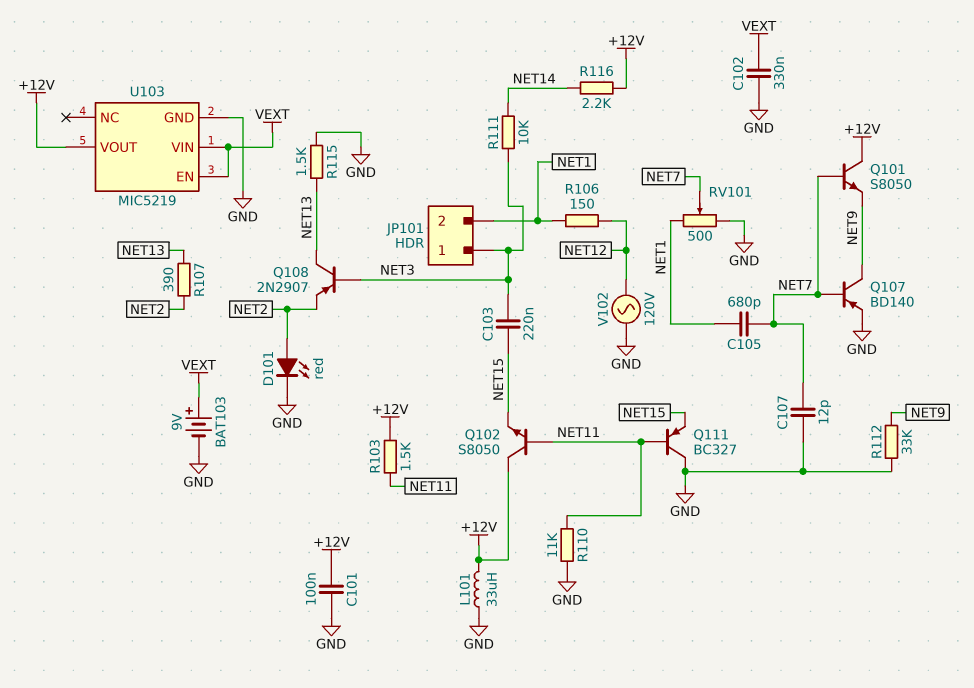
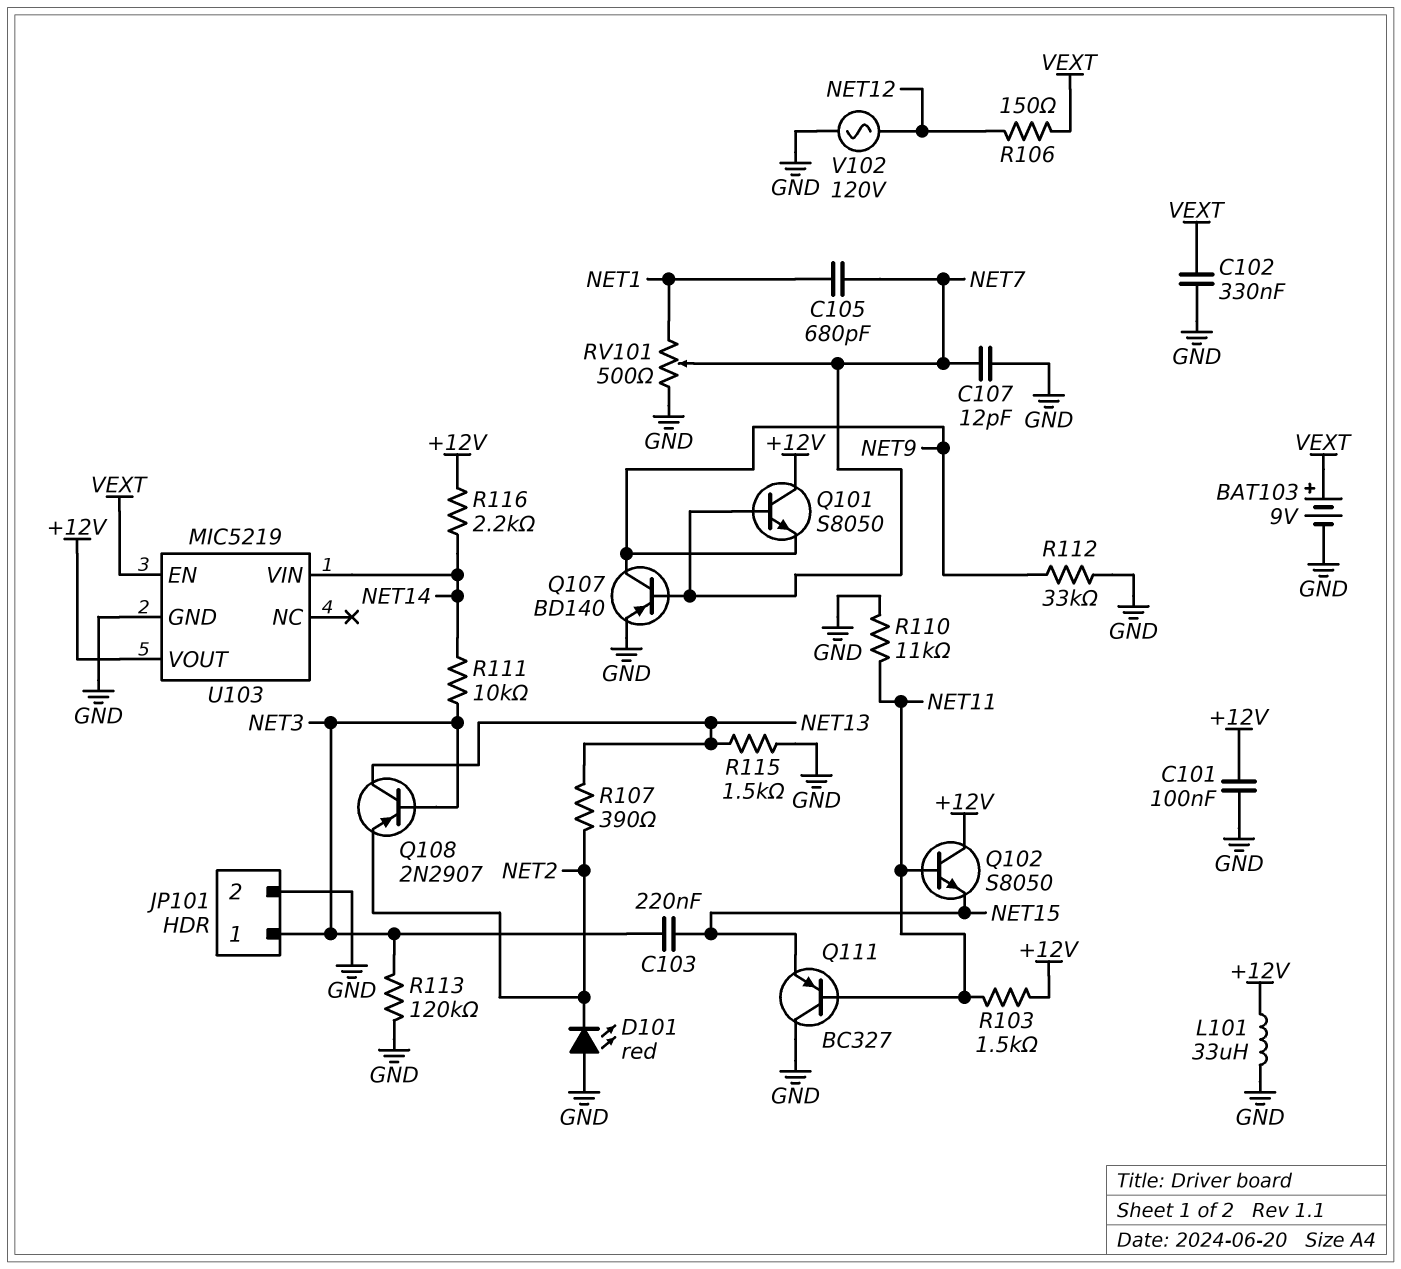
D101: LED red (A NET2, K GND) -> LED red (A GND, K NET2)
JP101 pin 2: NET1 -> GND
R106: 150 (NET1, NET12) -> 150 (NET12, VEXT)
R113: none -> 120k (GND, NET3)
U103 pin VIN: VEXT -> NET14

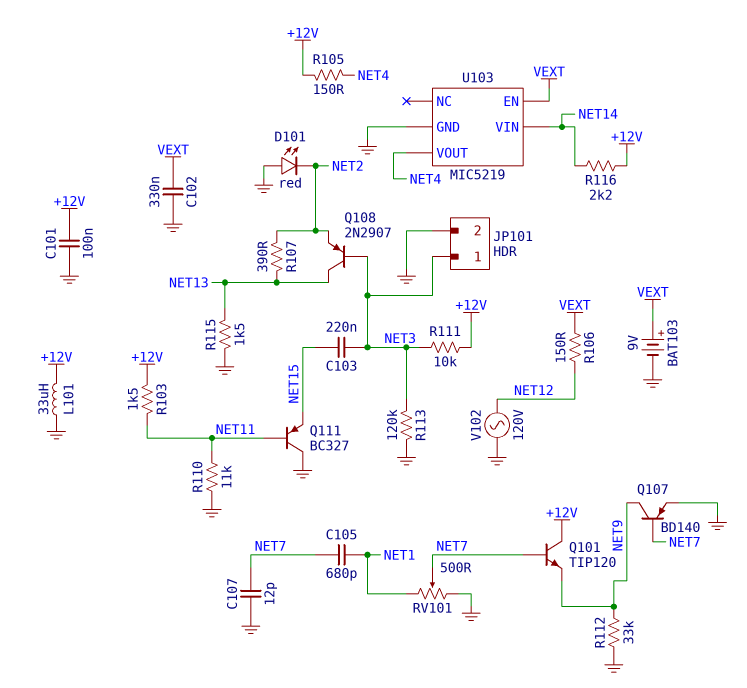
Q101: NPN S8050 (B NET7, C +12V, E NET9) -> NPN TIP120 (B NET7, C +12V, E NET9)
Q102: NPN S8050 (B NET11, C +12V, E NET15) -> none
R105: none -> 150 (+12V, NET4)
R111: 10k (NET3, NET14) -> 10k (+12V, NET3)
U103 pin VOUT: +12V -> NET4

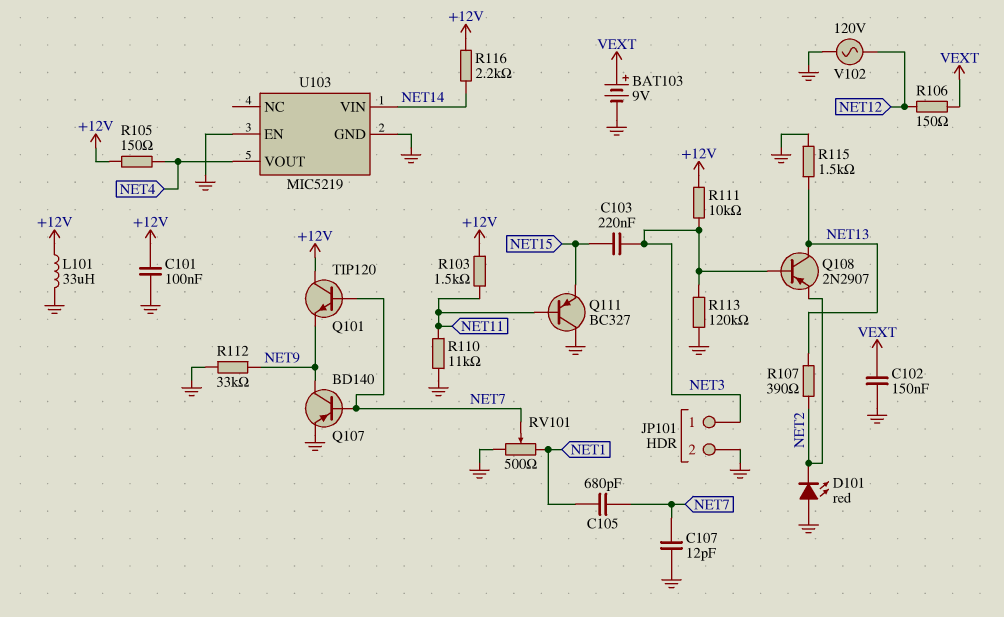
C102: 330nF (GND, VEXT) -> 150nF (GND, VEXT)
U103 pin EN: VEXT -> GND

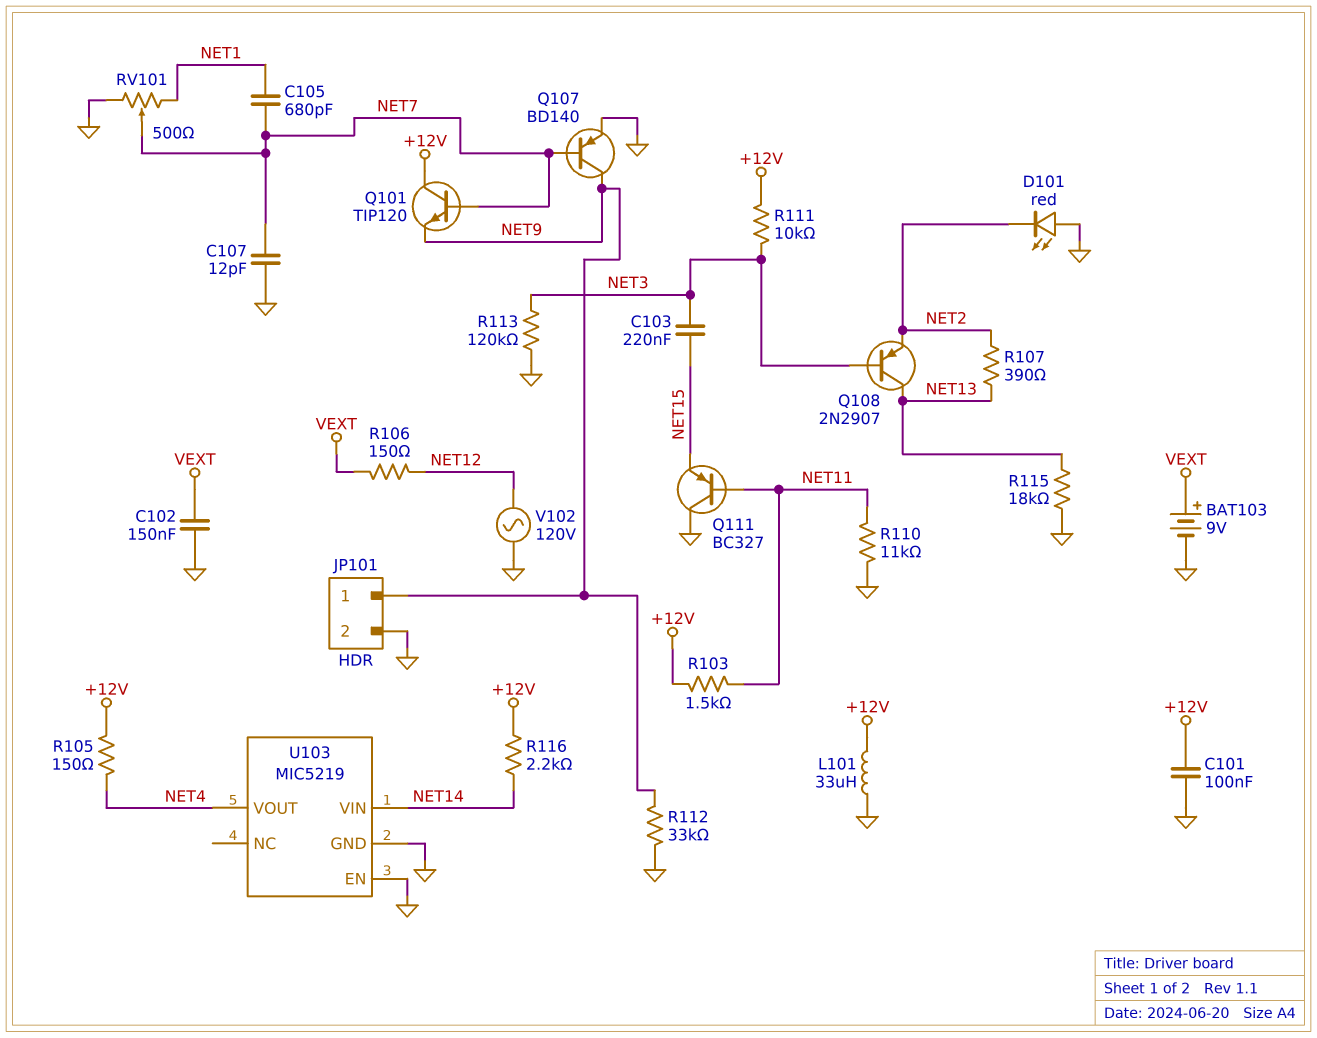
JP101 pin 1: NET3 -> NET9
R115: 1.5k (GND, NET13) -> 18k (GND, NET13)

